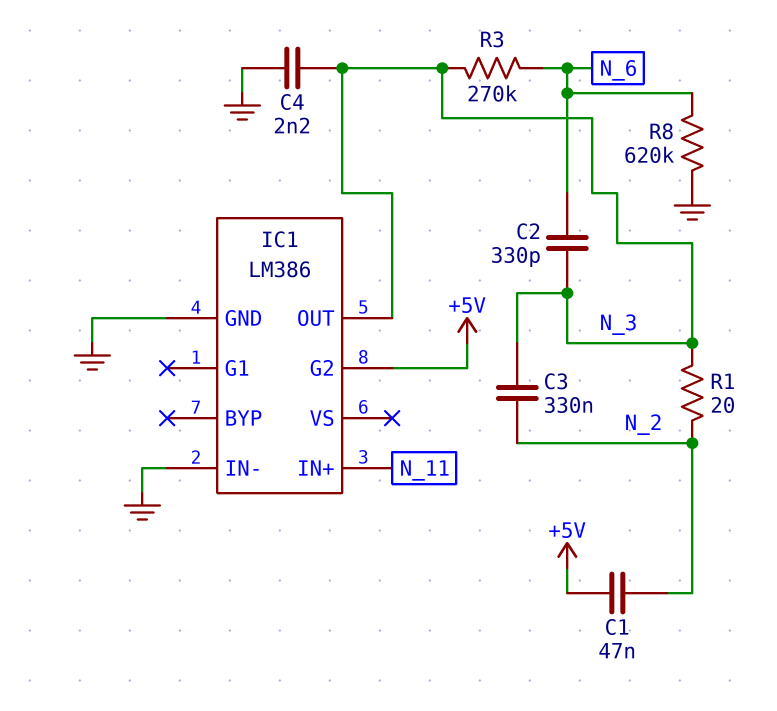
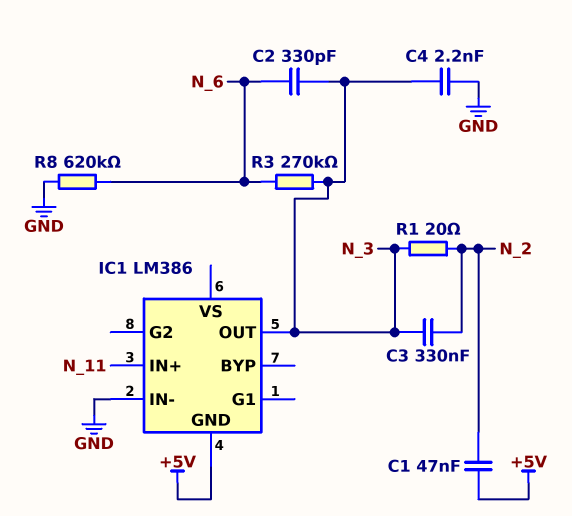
IC1 pin G2: +5V -> none
IC1 pin GND: GND -> +5V

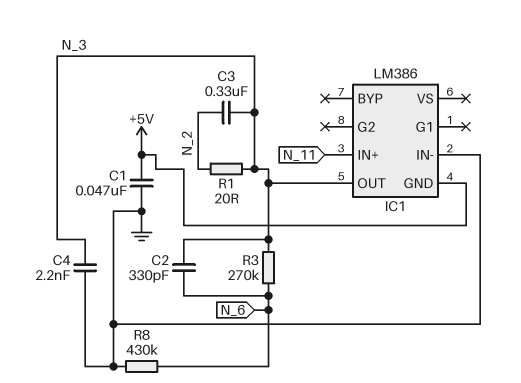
C1: 47nF (+5V, N_2) -> 47nF (+5V, GND)
R8: 620k (GND, N_6) -> 430k (GND, N_6)

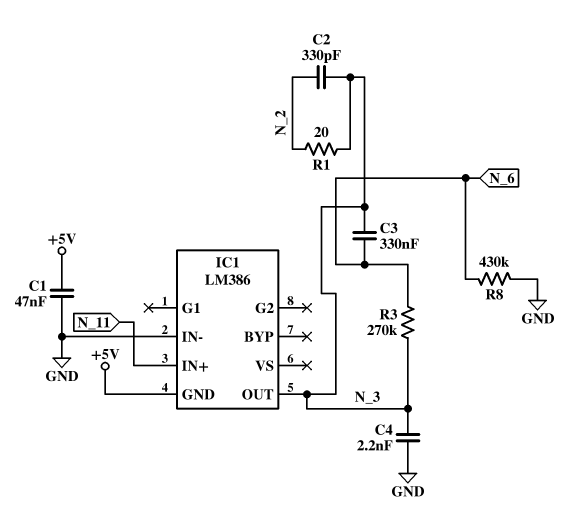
C2: 330pF (N_3, N_6) -> 330pF (N_2, N_3)
C3: 330nF (N_2, N_3) -> 330nF (N_3, N_6)

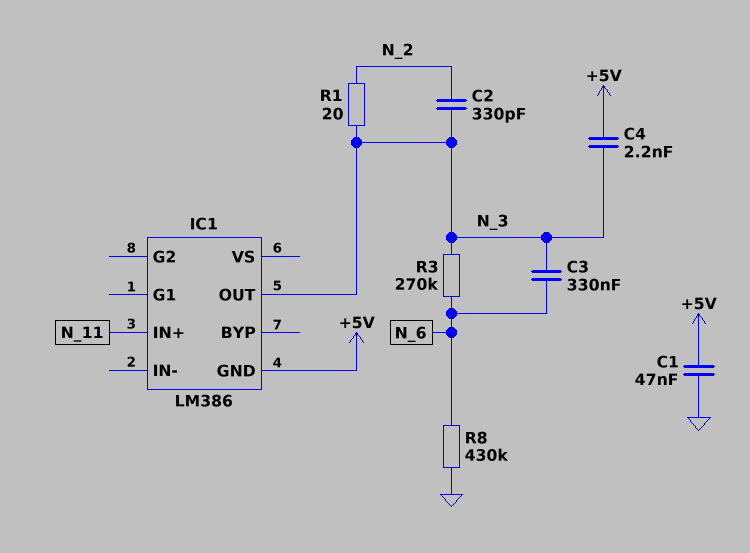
C4: 2.2nF (GND, N_3) -> 2.2nF (+5V, N_3)
IC1 pin IN-: GND -> none

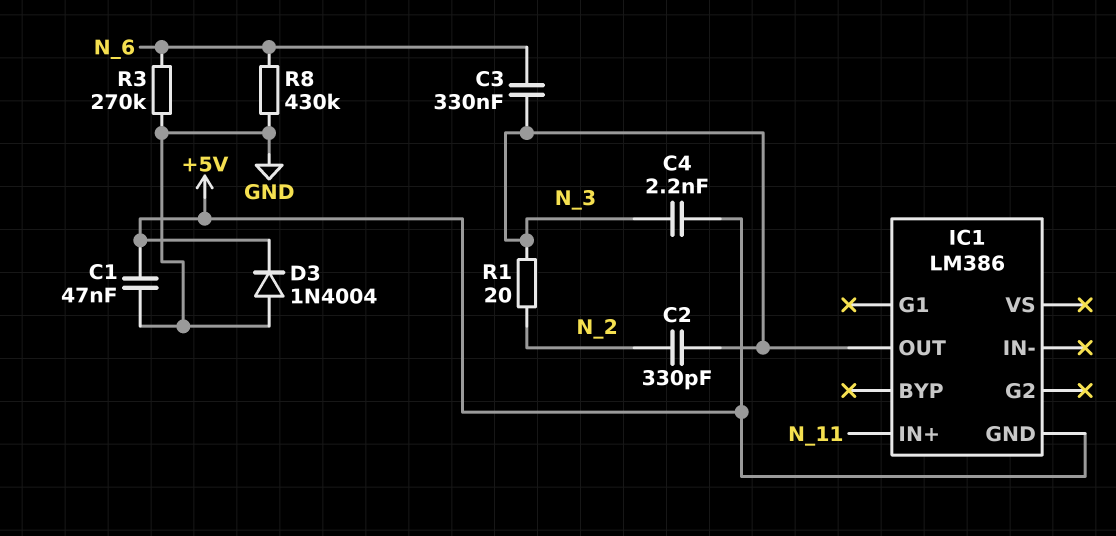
D3: none -> diode 1N4004 (A GND, K +5V)
R3: 270k (N_3, N_6) -> 270k (GND, N_6)

